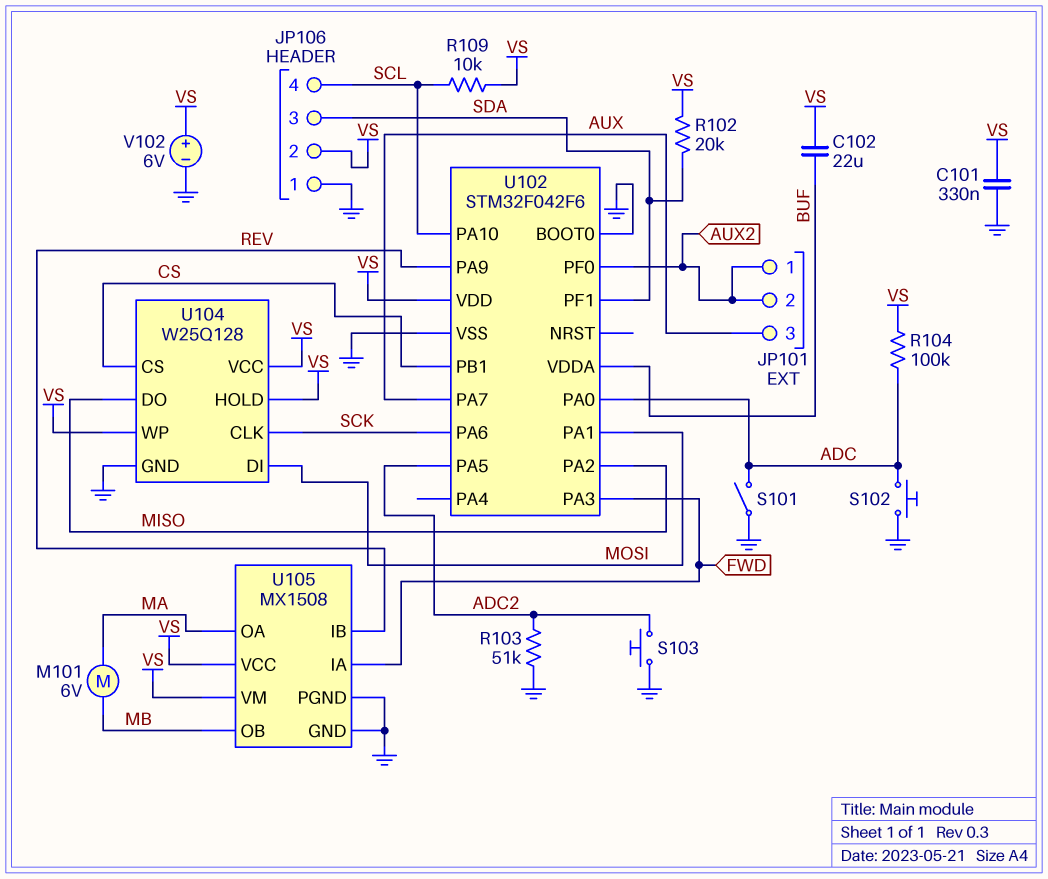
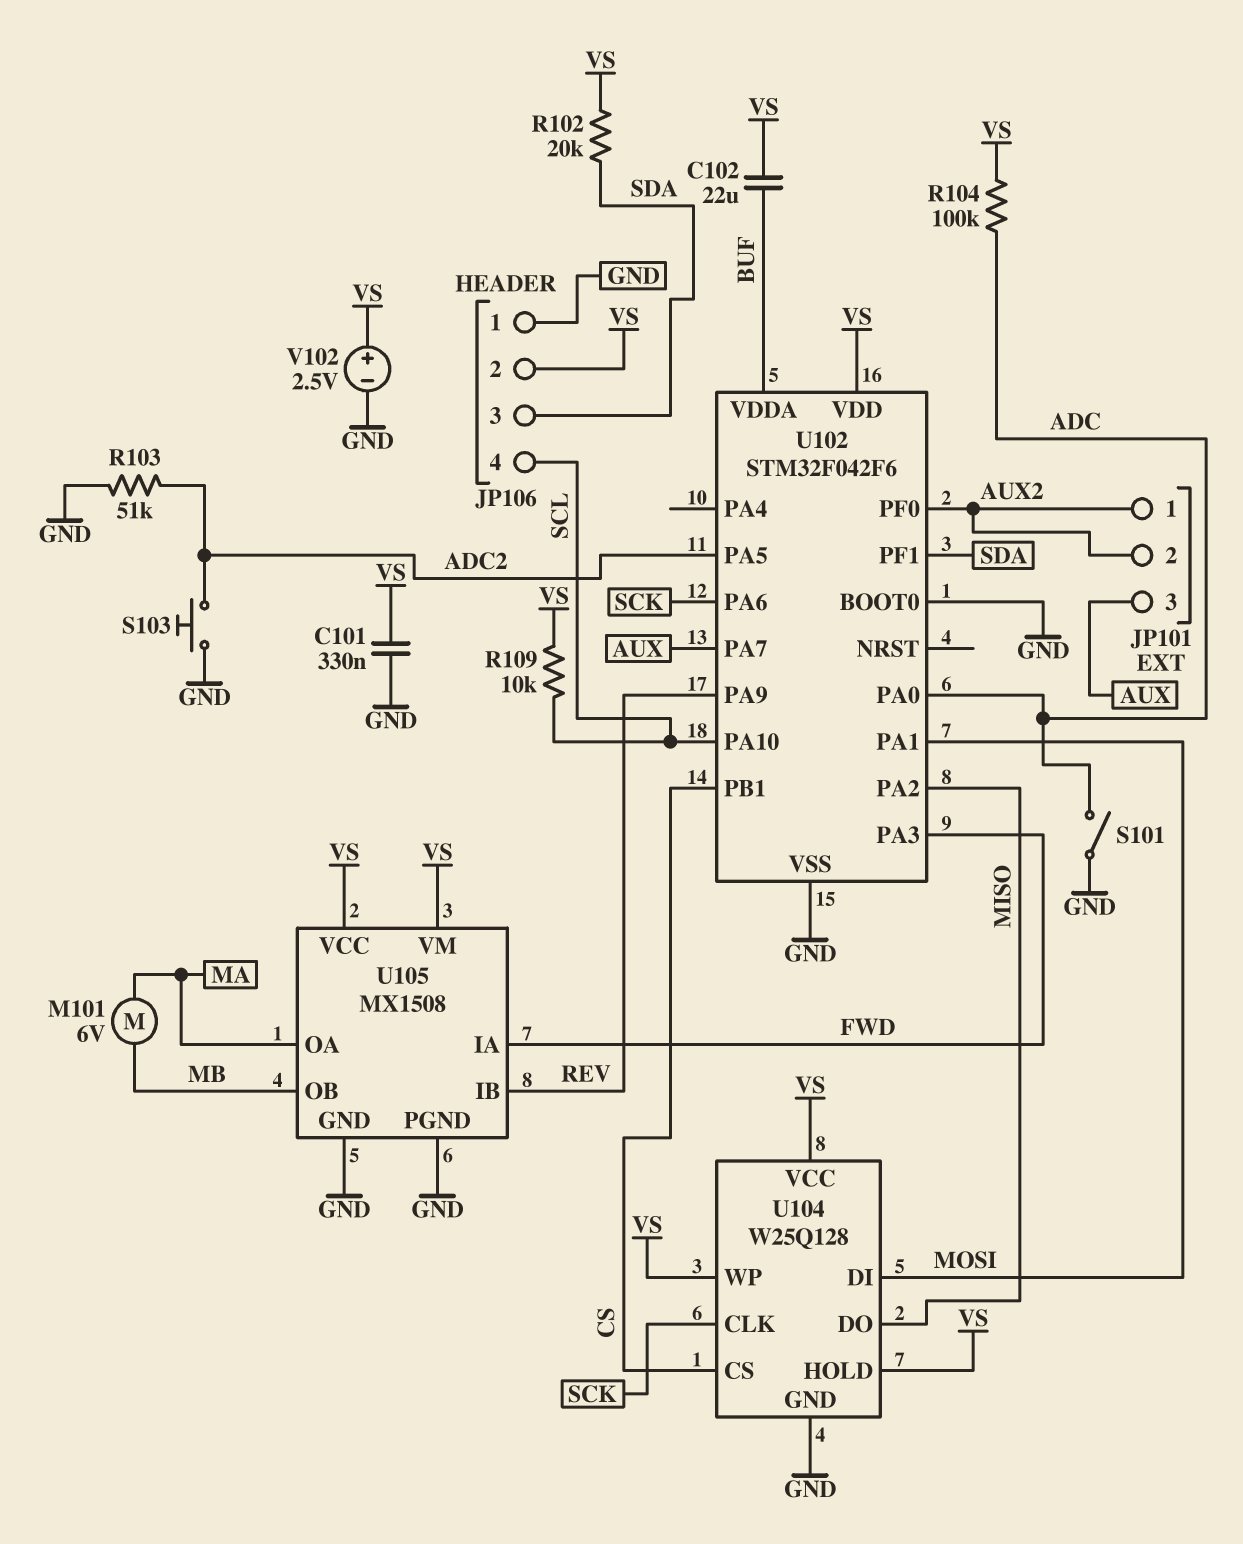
S102: button (ADC, GND) -> none
V102: 6V (plus VS, minus GND) -> 2.5V (plus VS, minus GND)

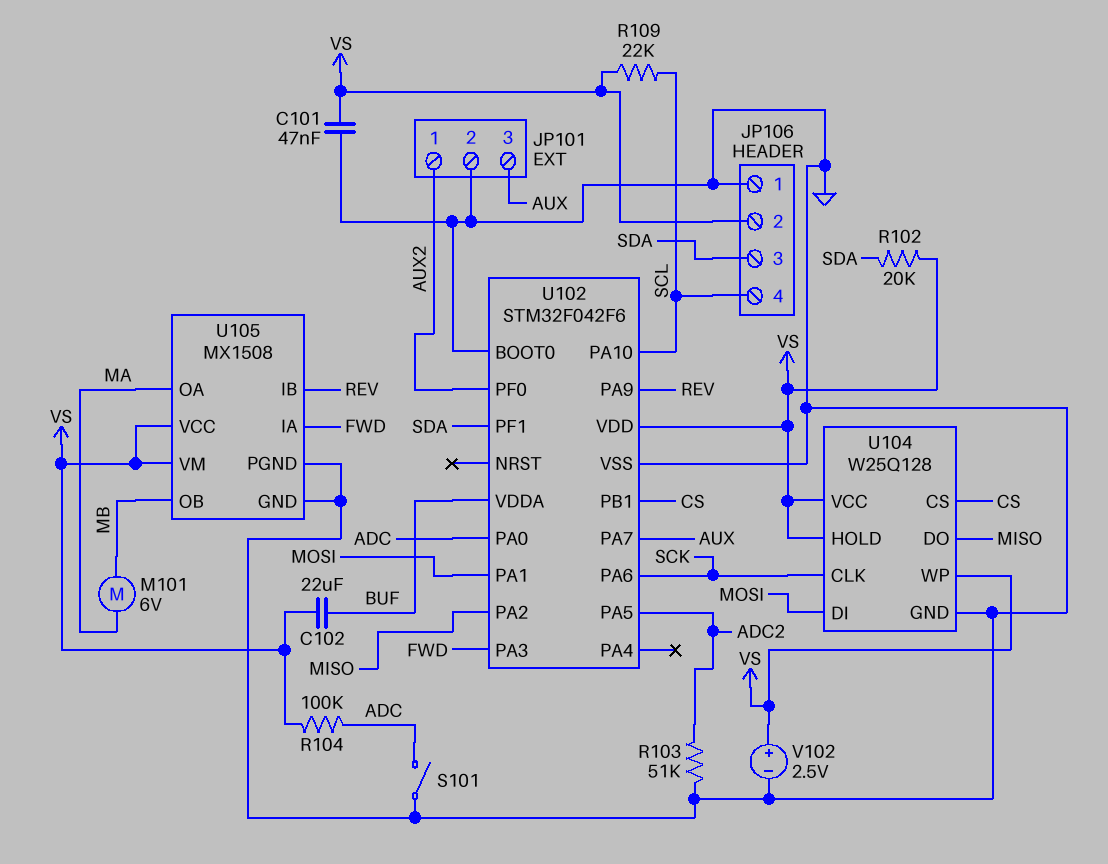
C101: 330nF (GND, VS) -> 47nF (GND, VS)
JP101 pin 2: AUX2 -> GND
R109: 10k (SCL, VS) -> 22k (SCL, VS)
S103: button (ADC2, GND) -> none

